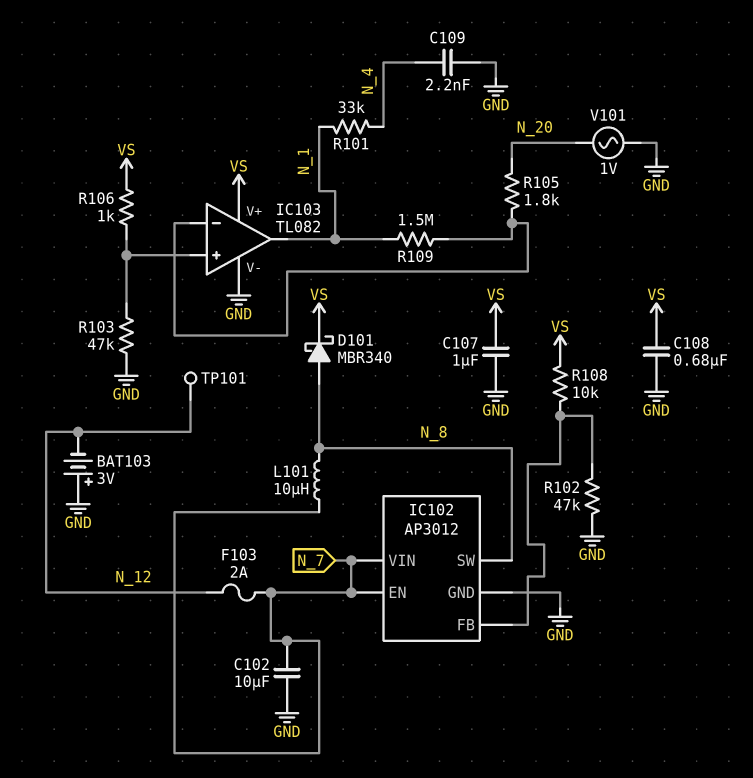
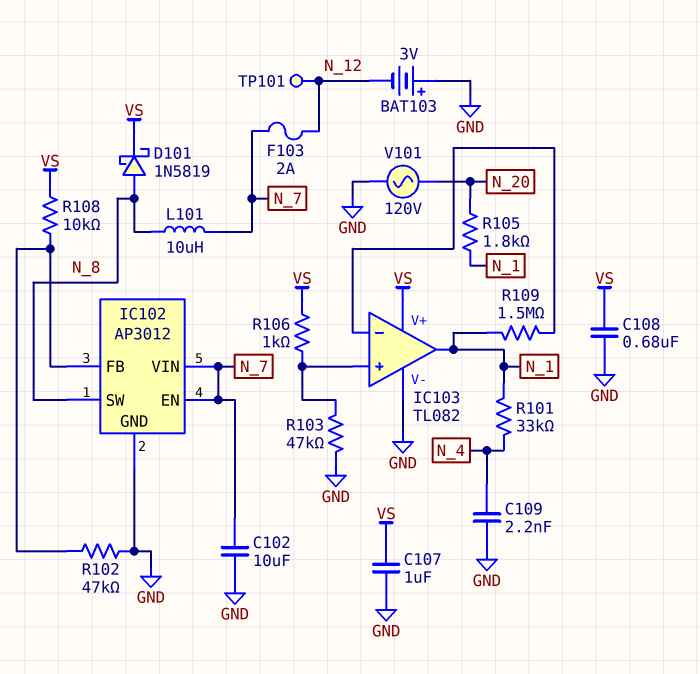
D101: schottky MBR340 (A N_8, K VS) -> schottky 1N5819 (A N_8, K VS)
R105: 1.8k (IC103/in-, N_20) -> 1.8k (N_1, N_20)
V101: AC 1V (GND, N_20) -> AC 120V (GND, N_20)

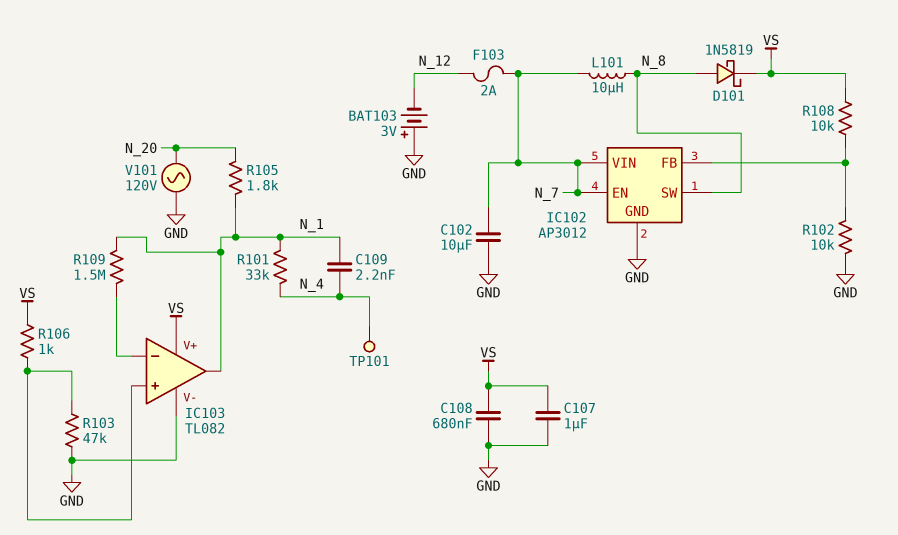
C109: 2.2nF (GND, N_4) -> 2.2nF (N_1, N_4)
R102: 47k (GND, IC102/FB) -> 10k (GND, IC102/FB)
TP101: test point (N_12) -> test point (N_4)

